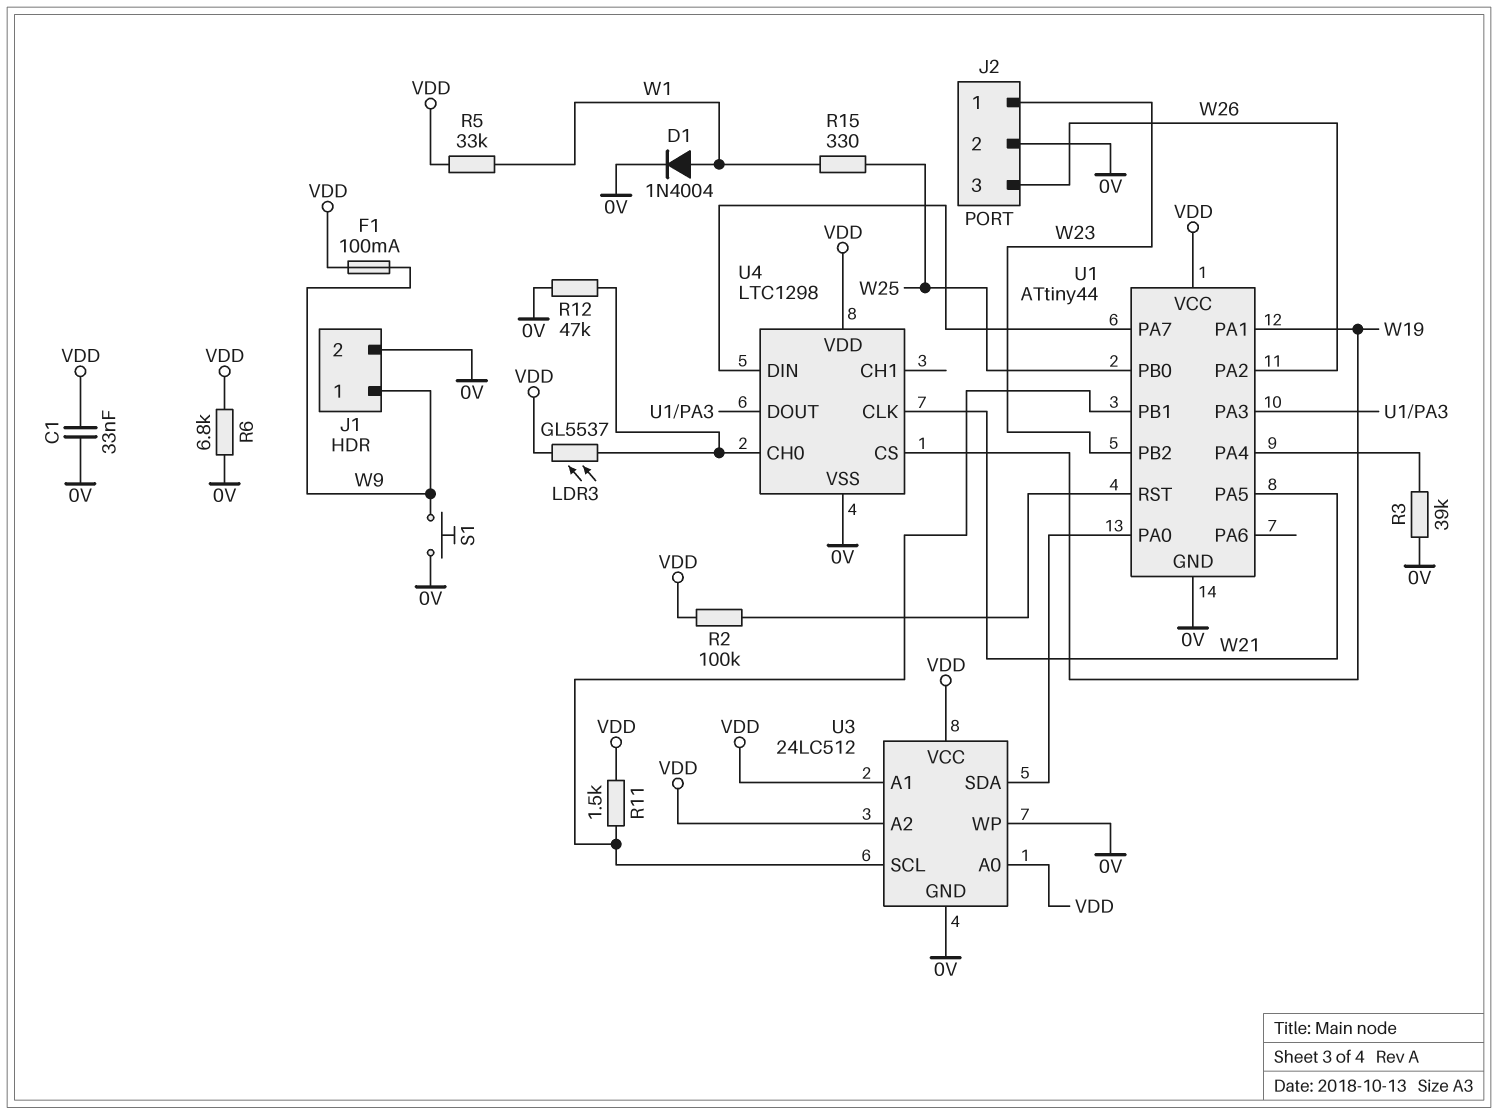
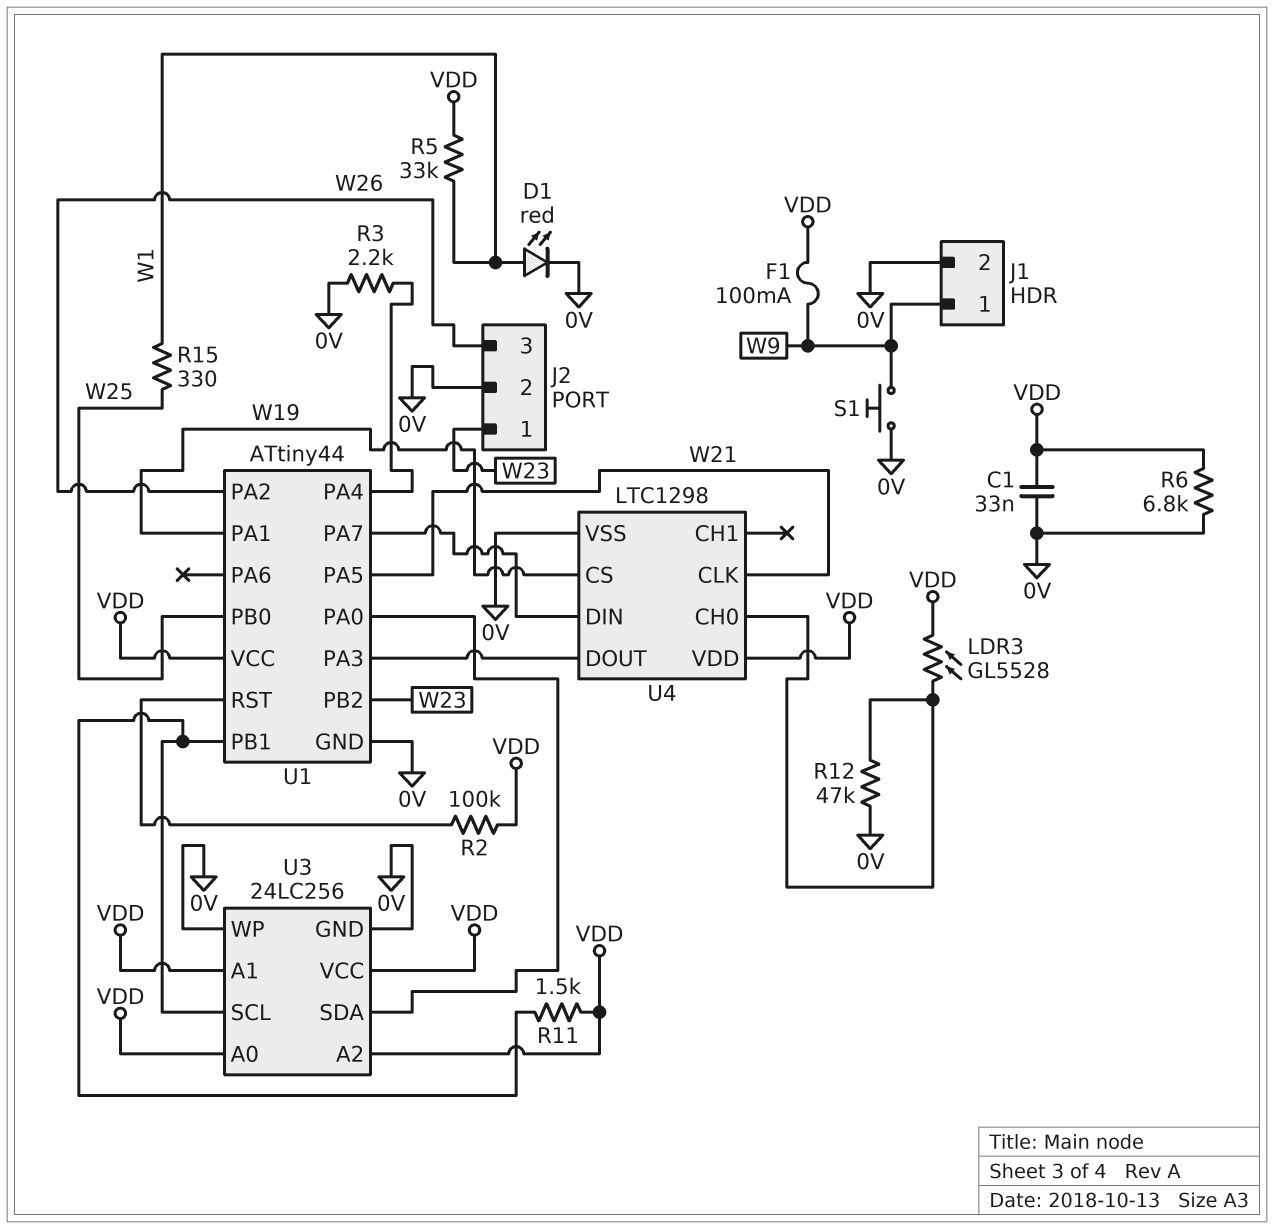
D1: diode 1N4004 (A W1, K 0V) -> LED red (A W1, K 0V)
LDR3: GL5537 (U4/CH0, VDD) -> GL5528 (U4/CH0, VDD)
R3: 39k (0V, U1/PA4) -> 2.2k (0V, U1/PA4)
U3: 24LC512 -> 24LC256

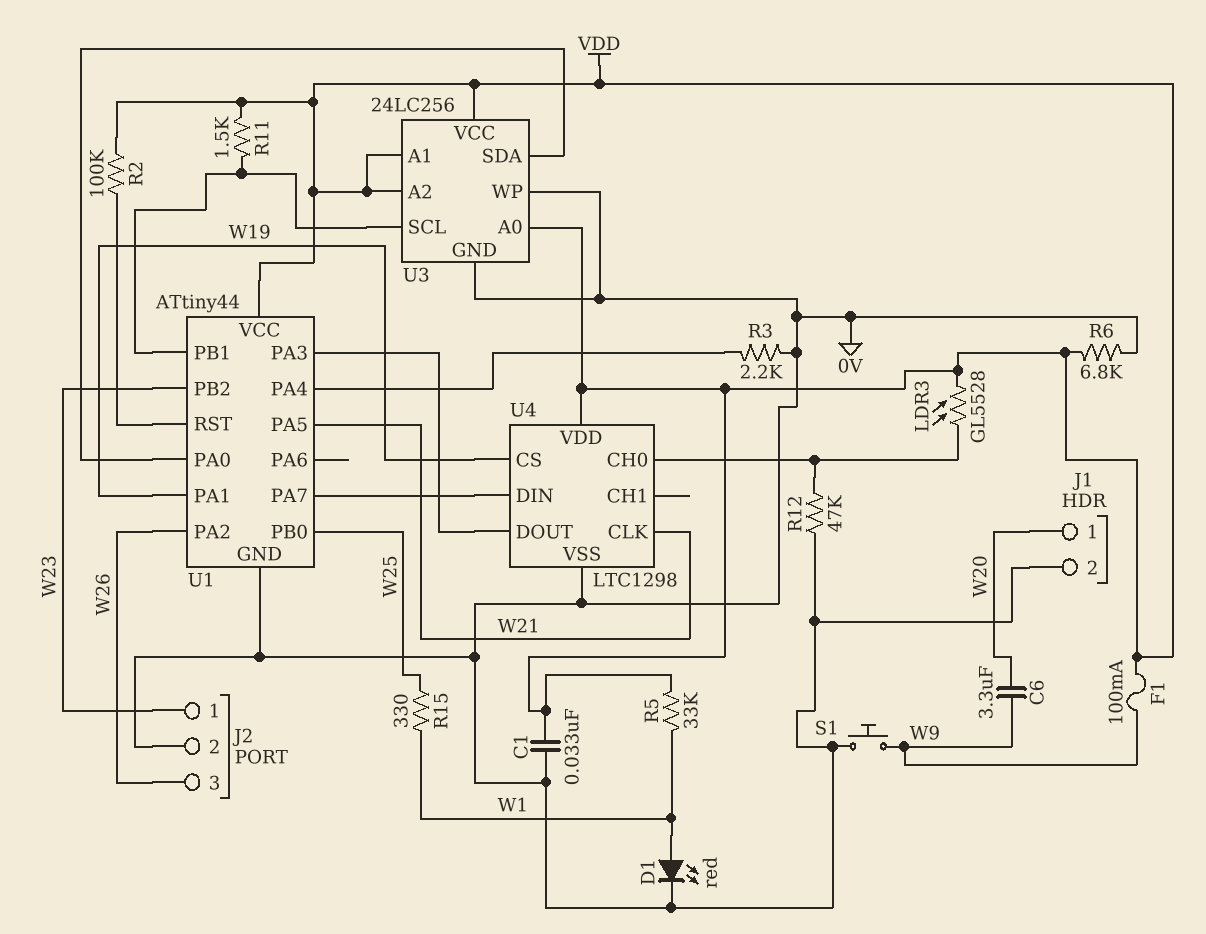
C6: none -> 3.3uF (W9, W20)
J1 pin 1: W9 -> W20

